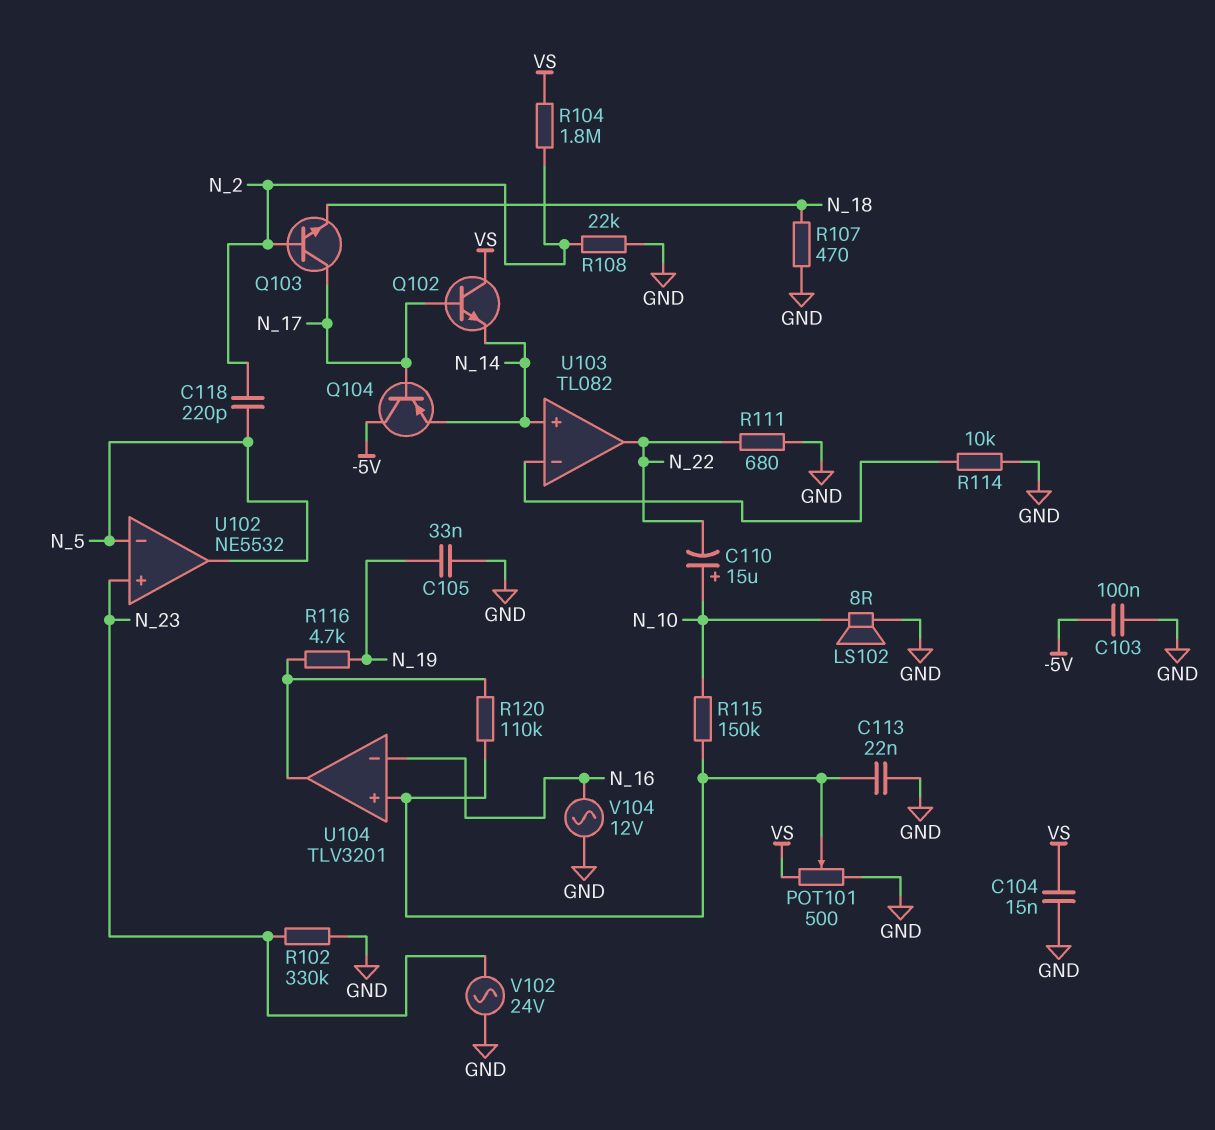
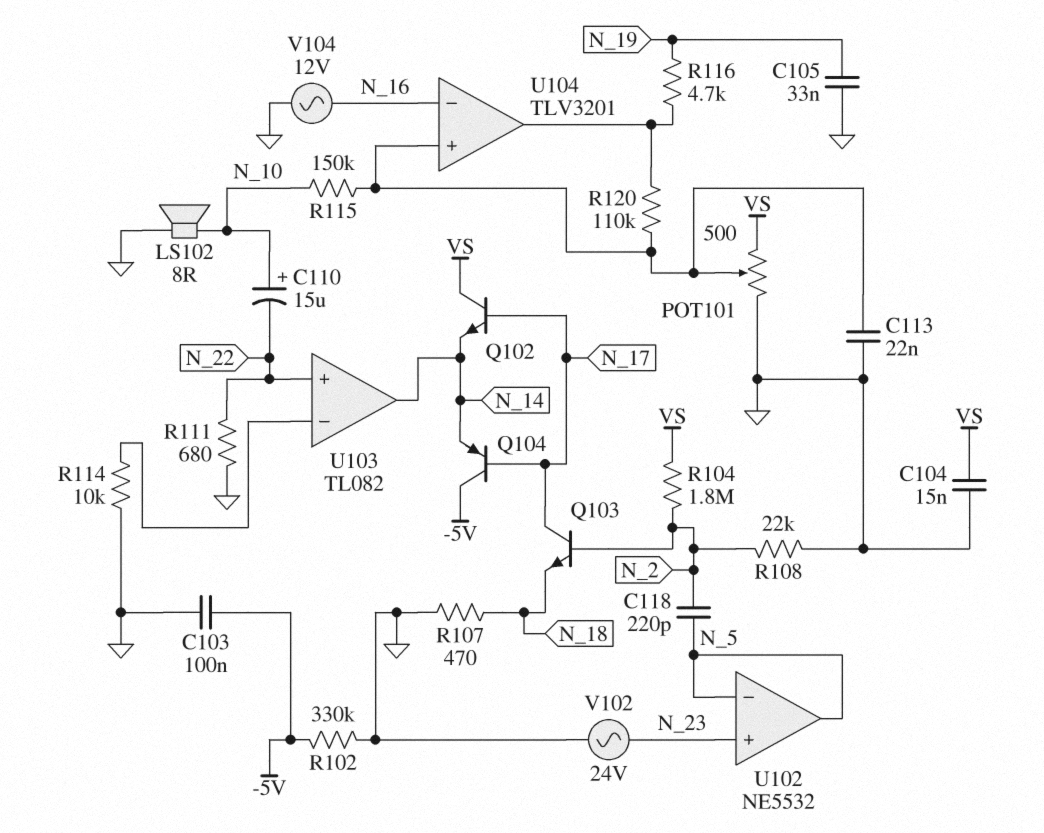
R102: 330k (GND, N_23) -> 330k (-5V, GND)
U103 pin in+: N_14 -> N_22
U103 pin out: N_22 -> N_14

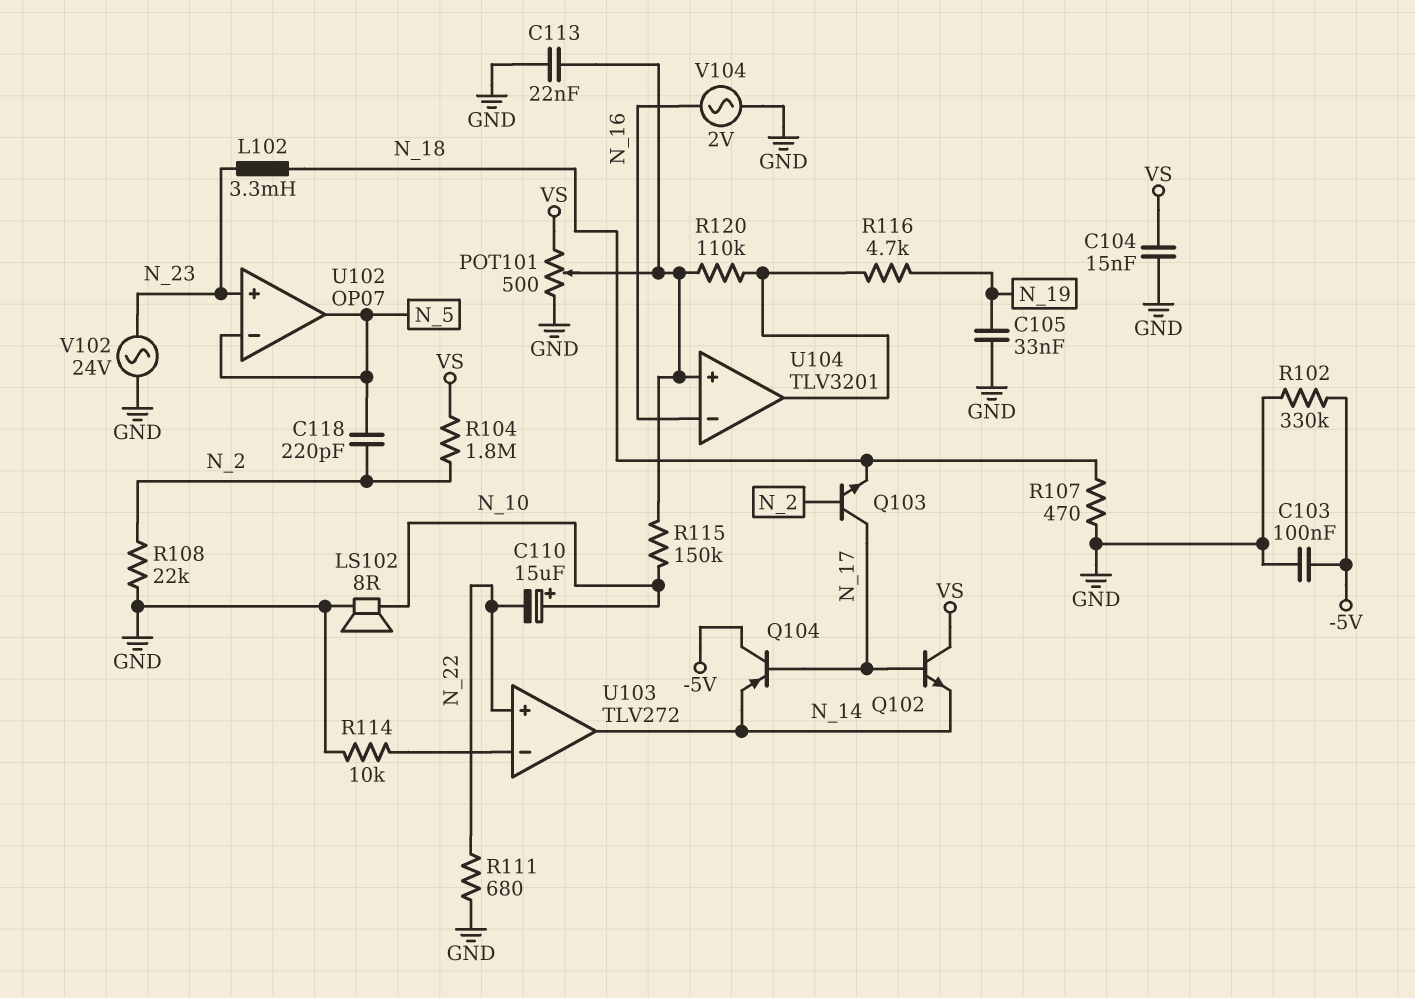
L102: none -> 3.3mH (N_18, N_23)
U102: NE5532 -> OP07
U103: TL082 -> TLV272
V104: AC 12V (GND, N_16) -> AC 2V (GND, N_16)

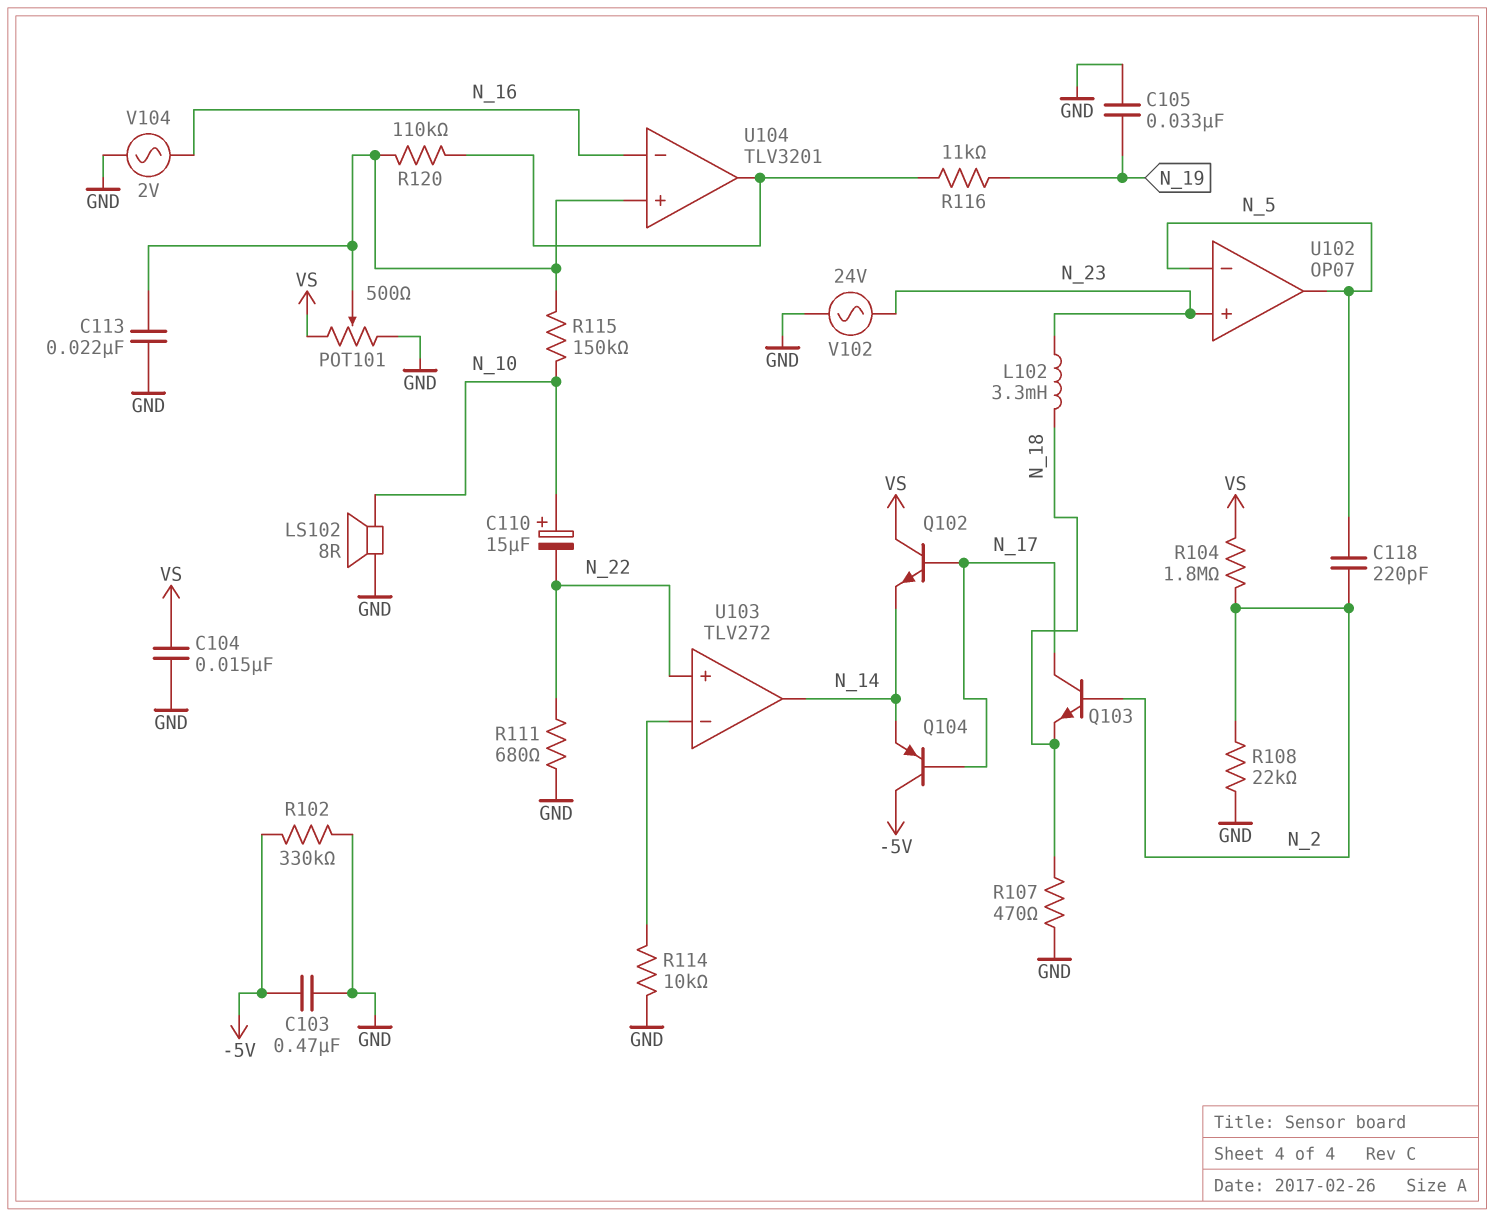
C103: 100nF (-5V, GND) -> 470nF (-5V, GND)
R116: 4.7k (N_19, U104/out) -> 11k (N_19, U104/out)

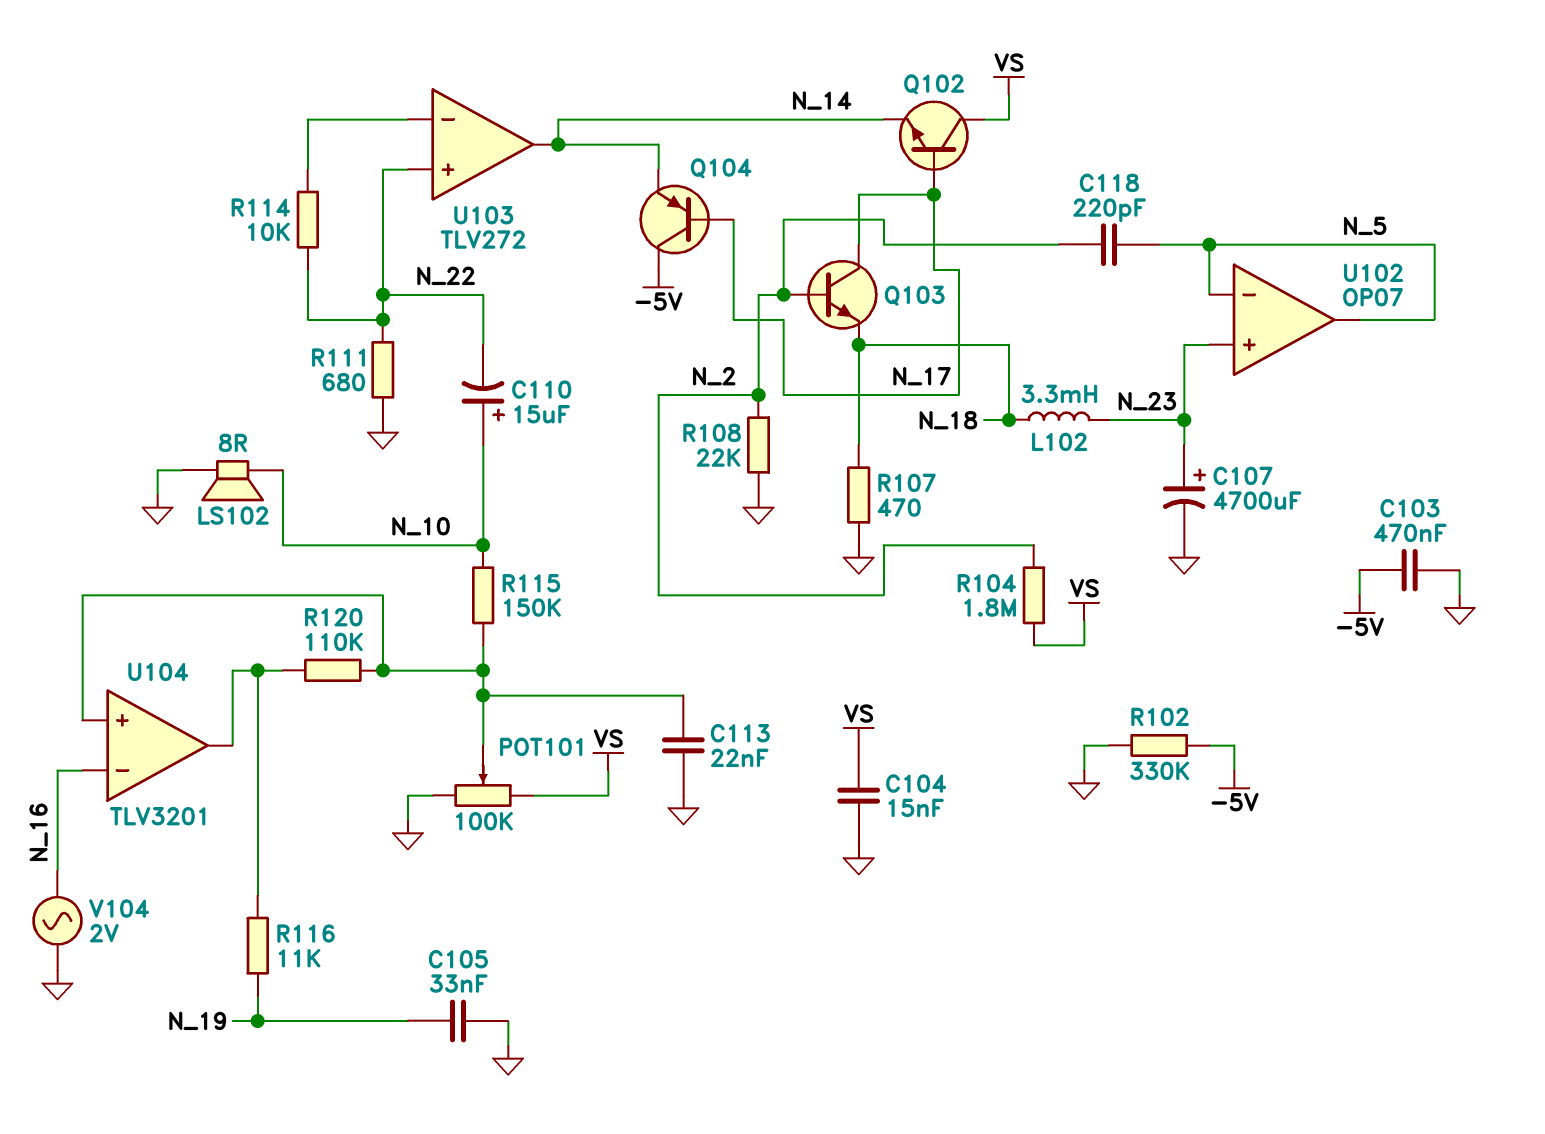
C107: none -> 4700uF (plus N_23, minus GND)
POT101: 500 (GND, VS, wiper U104/in+) -> 100k (GND, VS, wiper U104/in+)
R114: 10k (GND, U103/in-) -> 10k (N_22, U103/in-)
V102: AC 24V (GND, N_23) -> none

